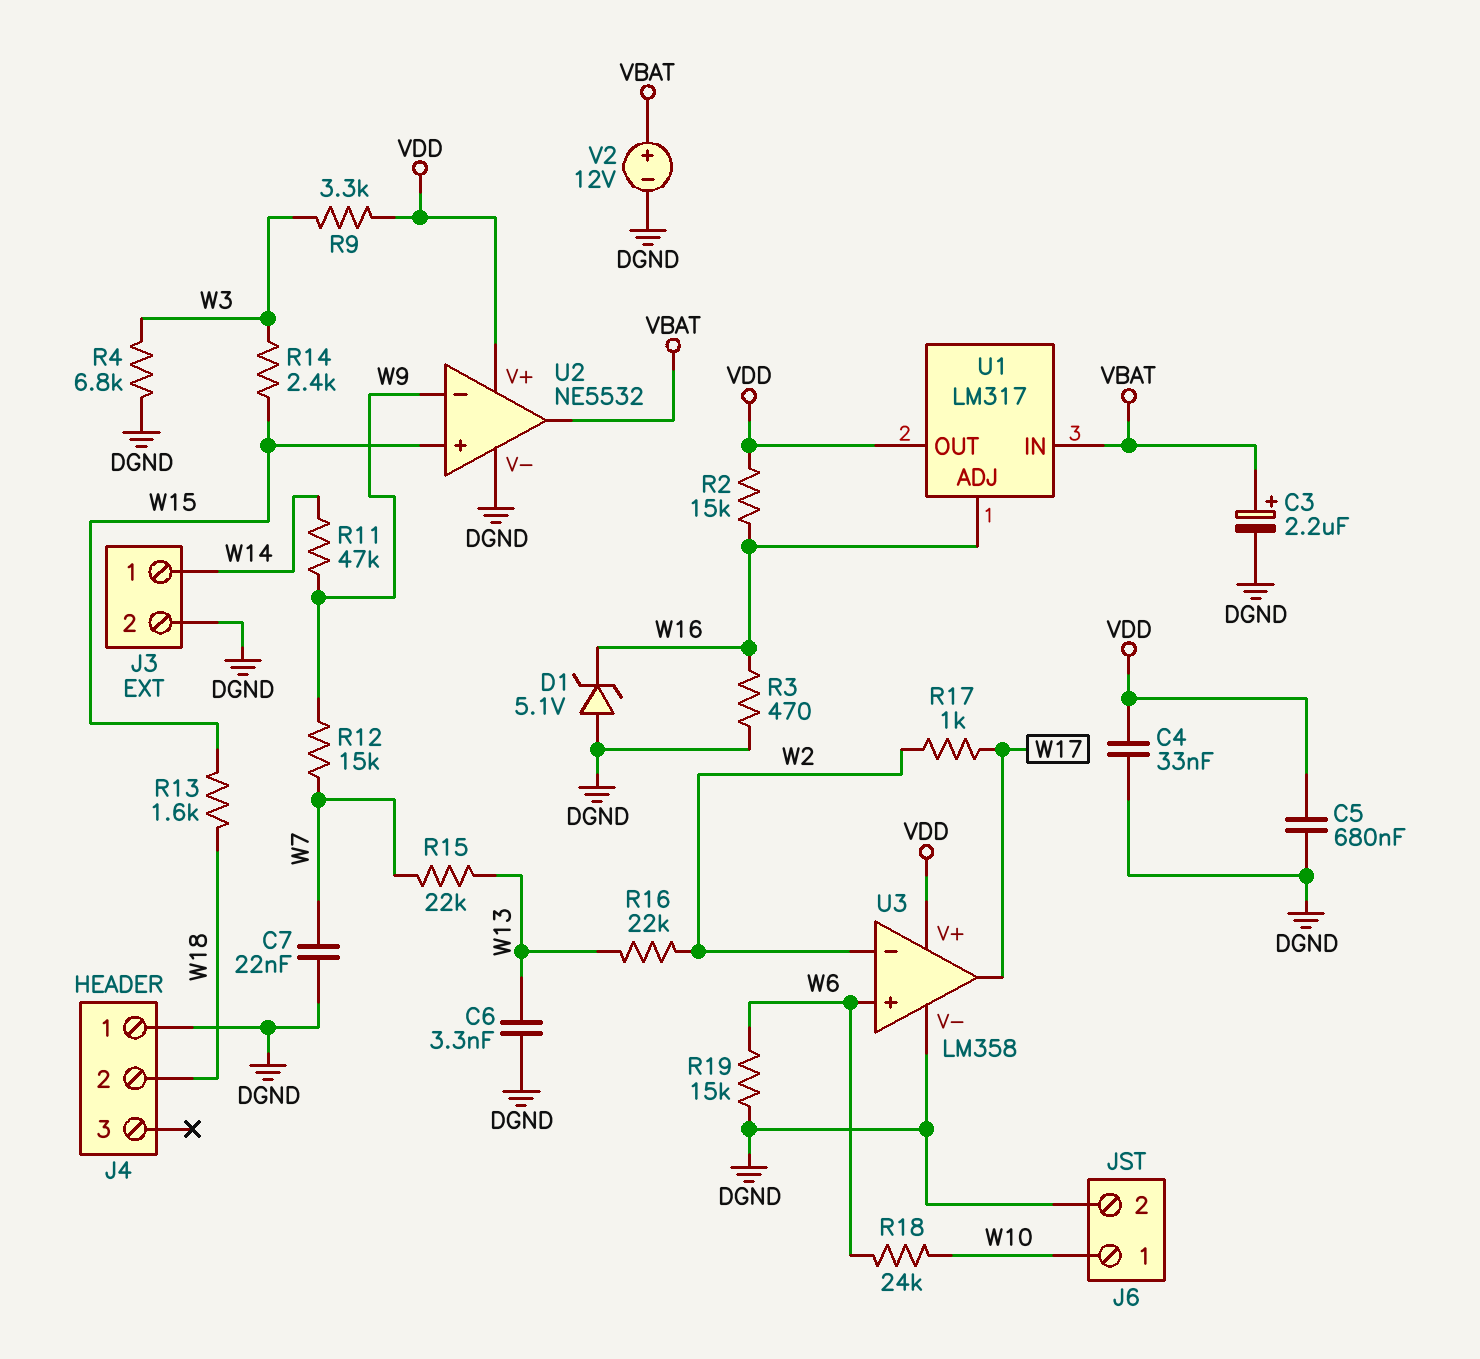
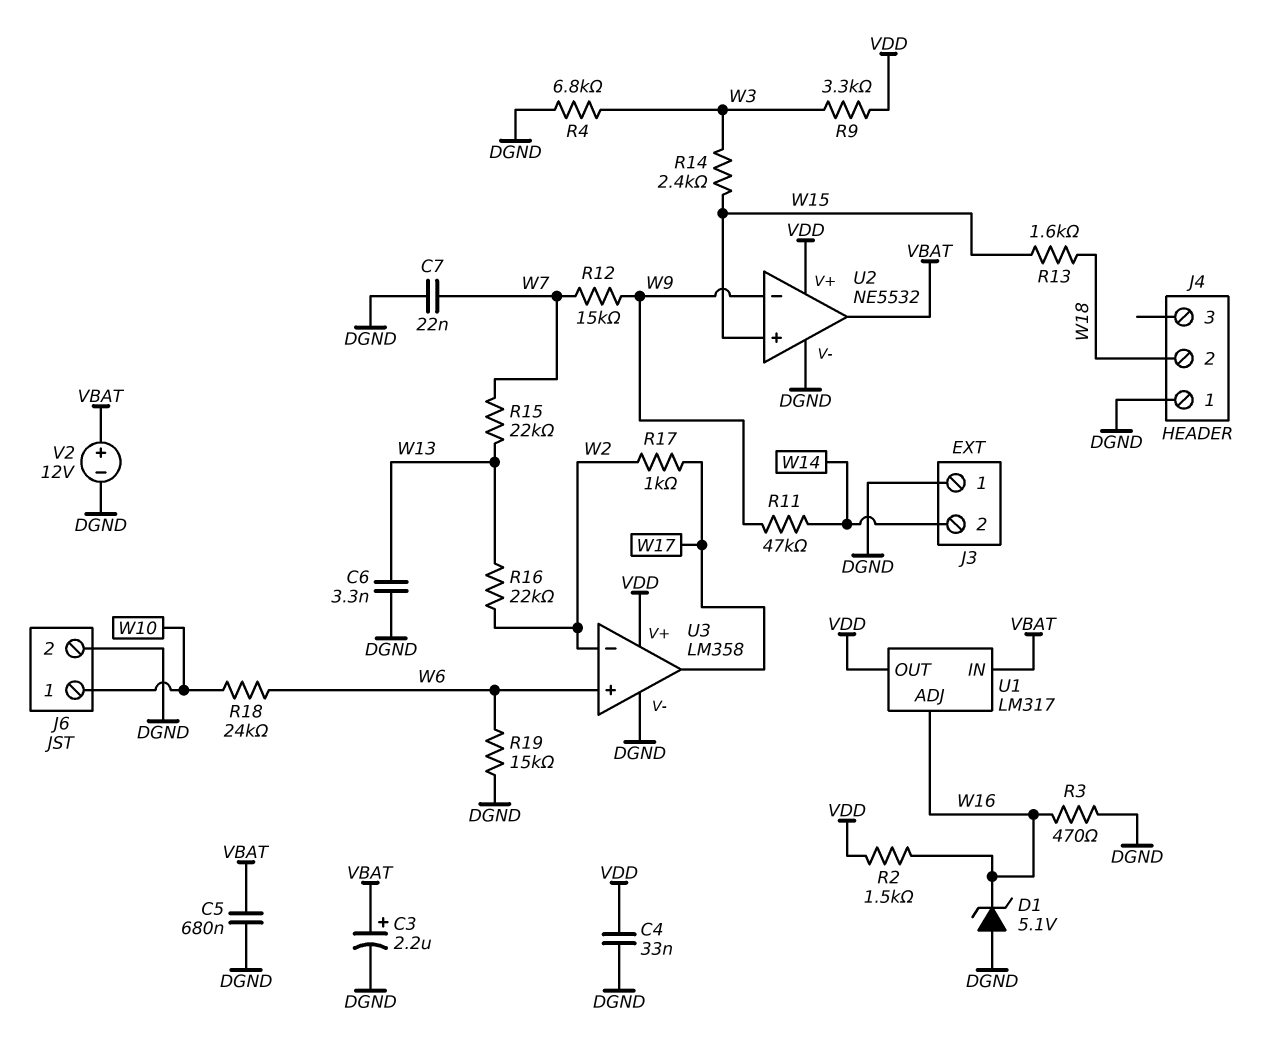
C5: 680nF (DGND, VDD) -> 680nF (DGND, VBAT)
J3 pin 1: W14 -> DGND
J3 pin 2: DGND -> W14
R2: 15k (VDD, W16) -> 1.5k (VDD, W16)

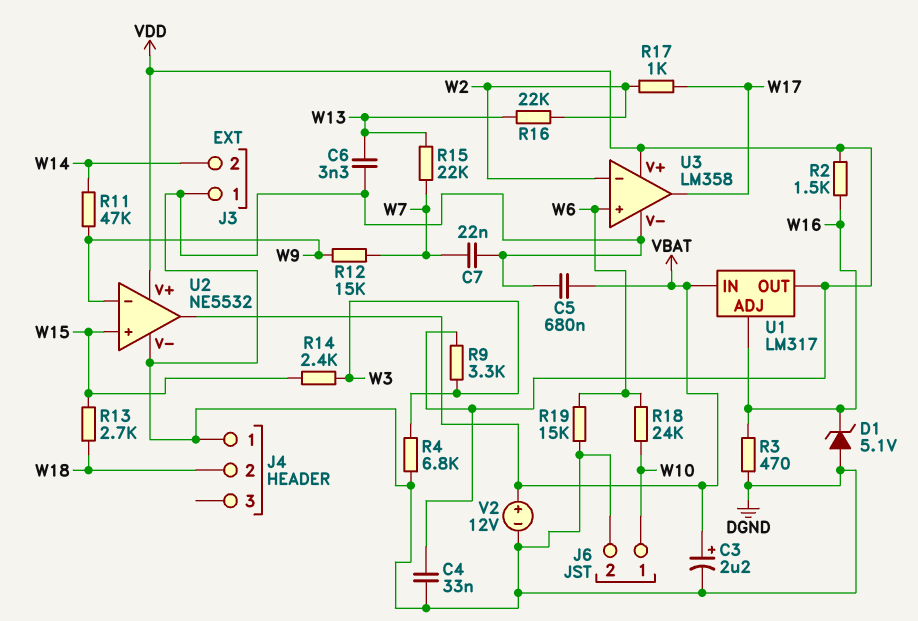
R13: 1.6k (W15, W18) -> 2.7k (W15, W18)

